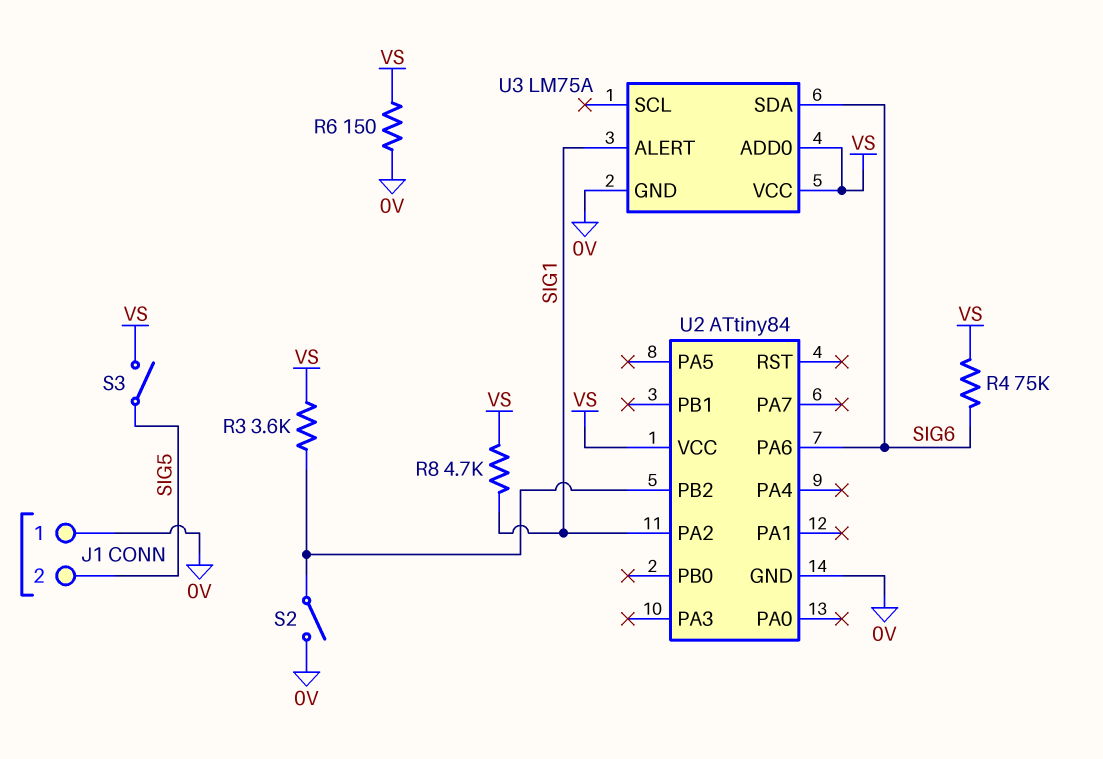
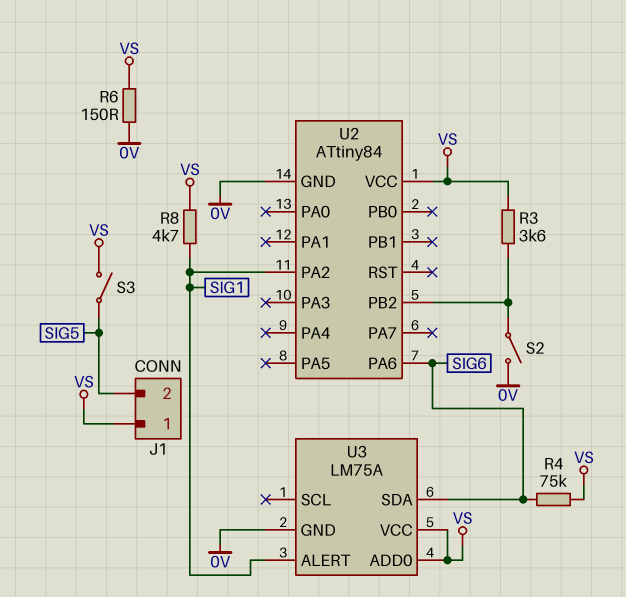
J1 pin 1: 0V -> VS

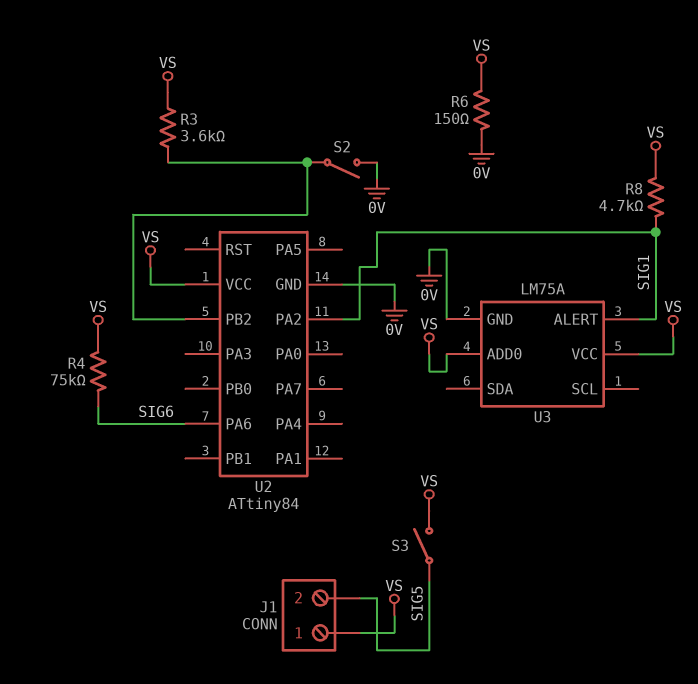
U3 pin SDA: SIG6 -> none

